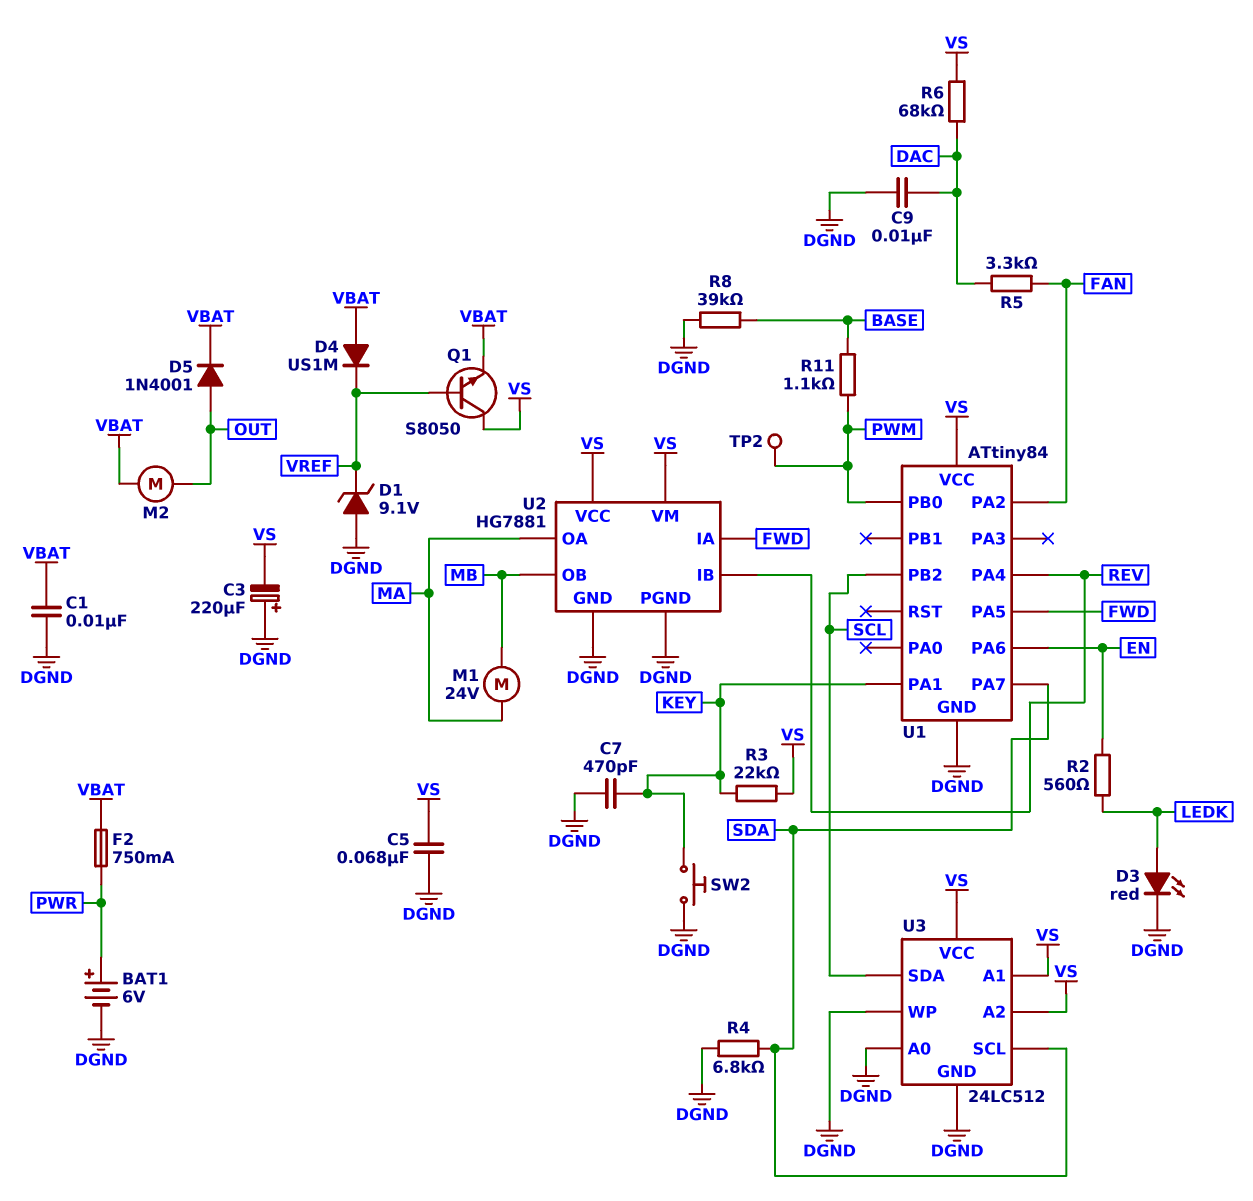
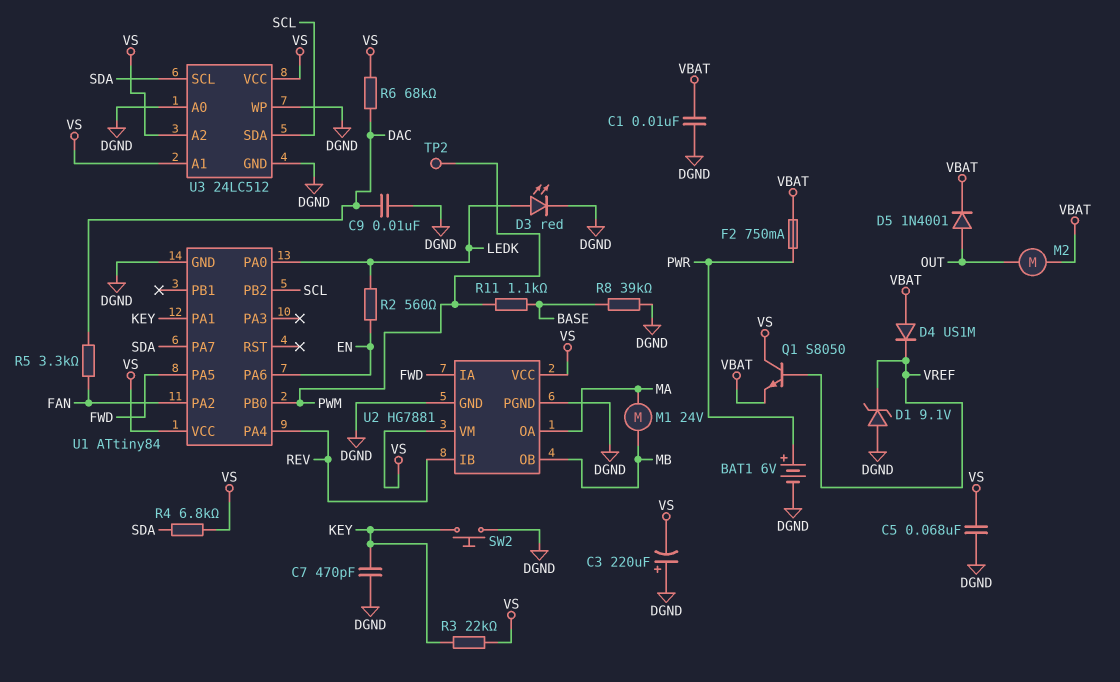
R4: 6.8k (DGND, SDA) -> 6.8k (SDA, VS)
U1 pin PA0: none -> LEDK

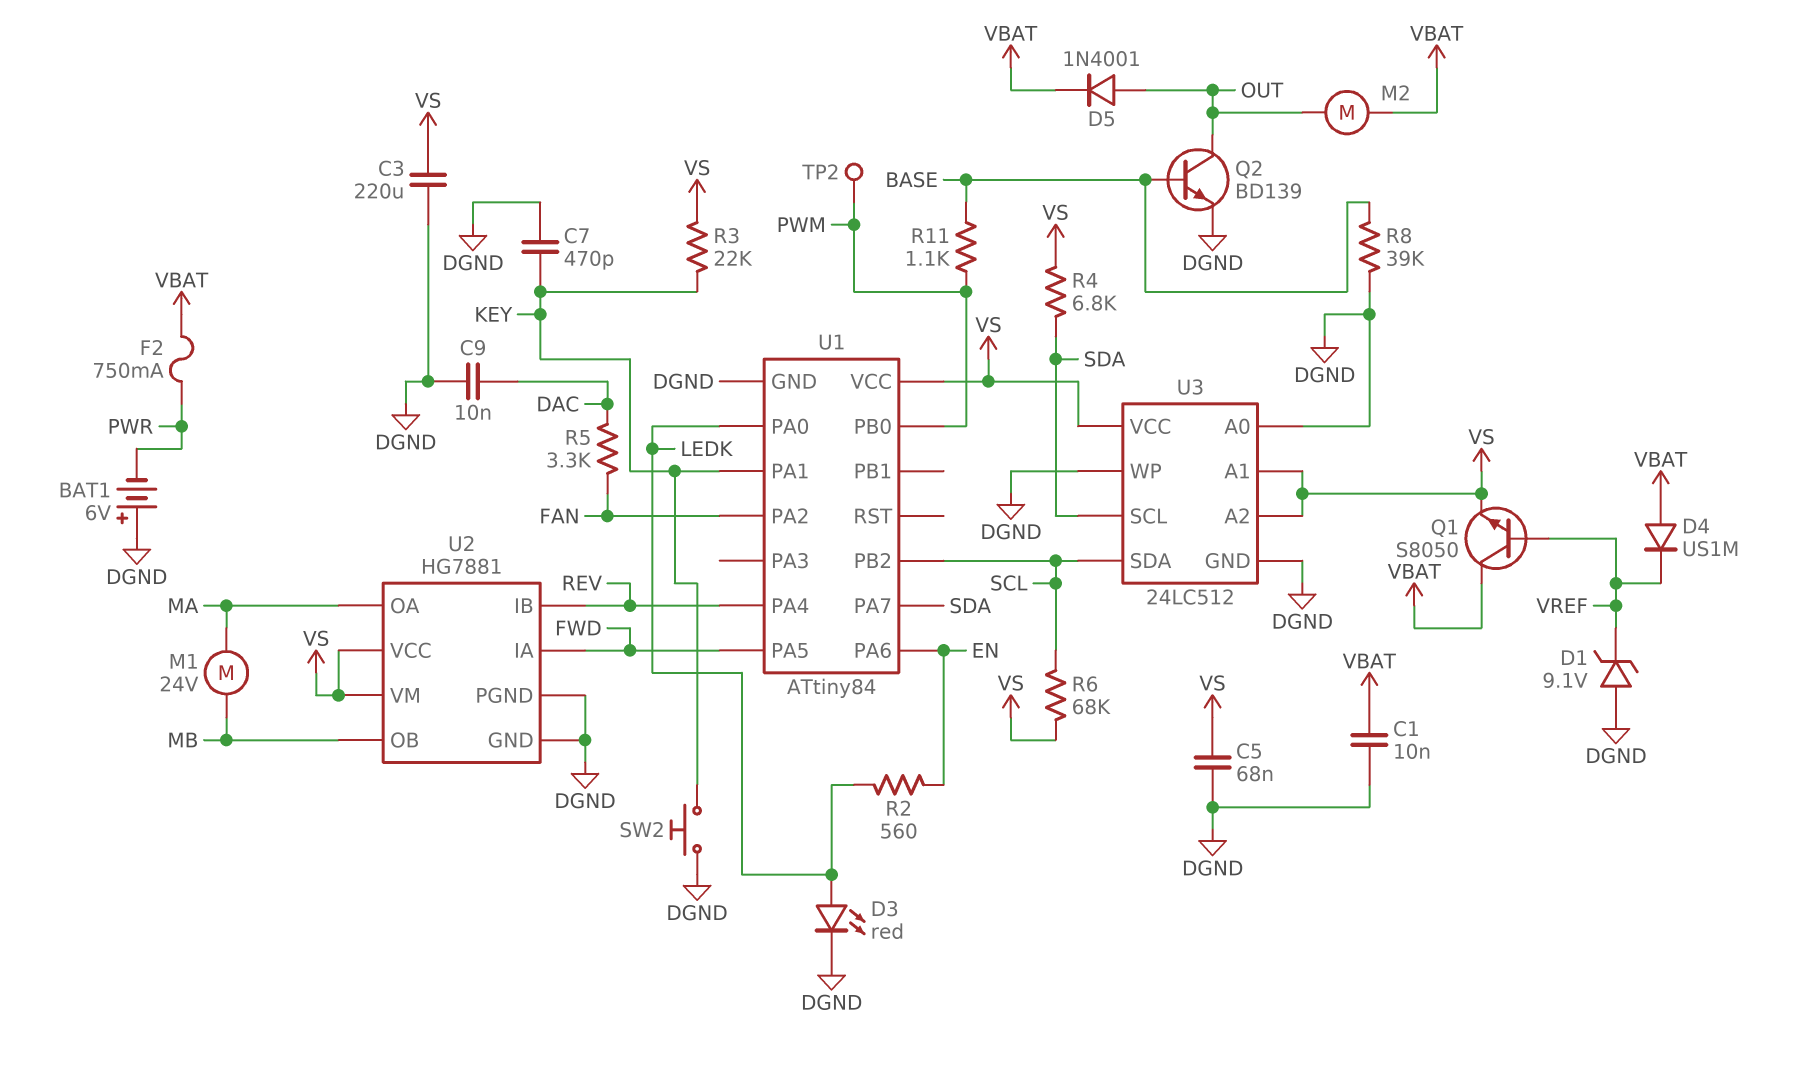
BAT1: 6V (plus PWR, minus DGND) -> 6V (plus DGND, minus PWR)
C3: 220uF (plus DGND, minus VS) -> 220uF (DGND, VS)
Q1: NPN S8050 (B VREF, C VS, E VBAT) -> NPN S8050 (B VREF, C VBAT, E VS)
Q2: none -> NPN BD139 (B BASE, C OUT, E DGND)
R6: 68k (DAC, VS) -> 68k (SCL, VS)

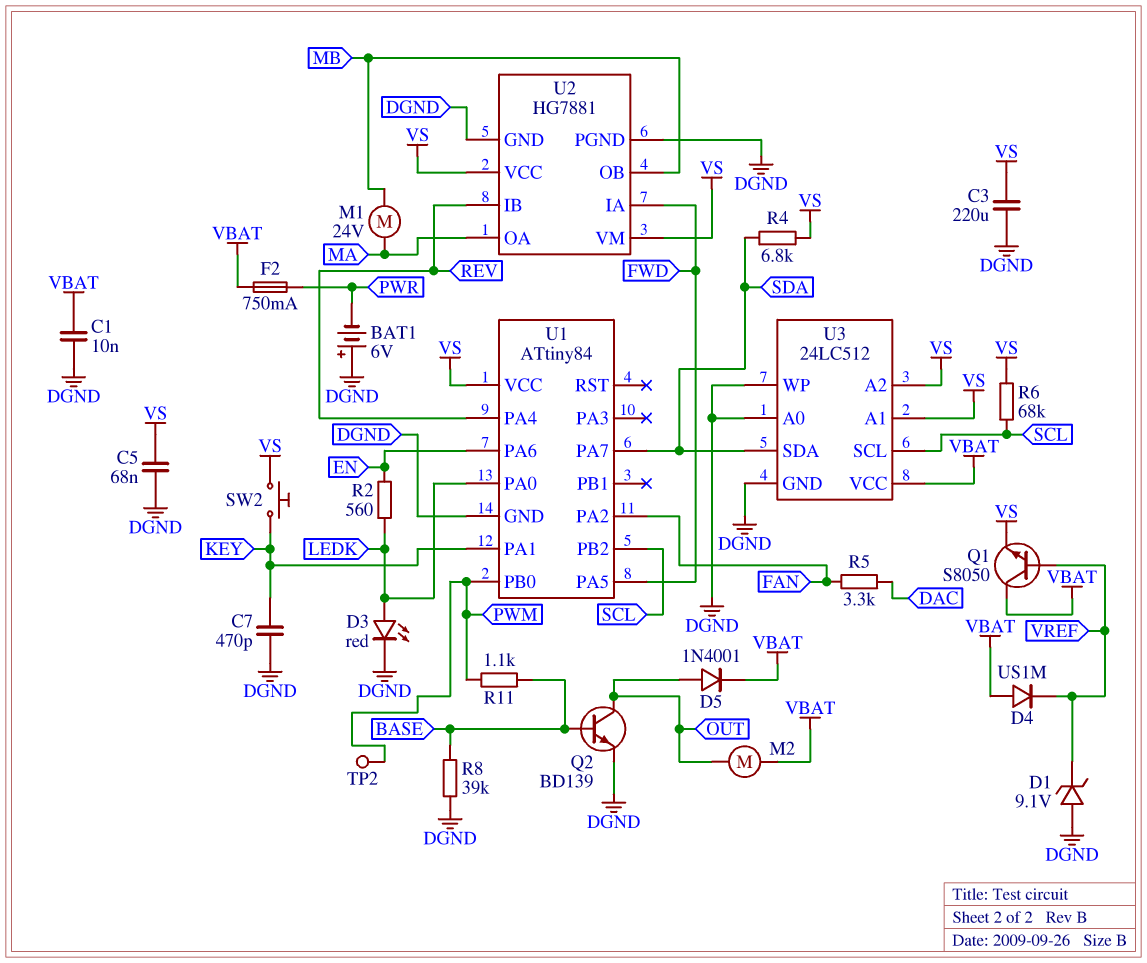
C9: 10nF (DAC, DGND) -> none
R3: 22k (KEY, VS) -> none
SW2: button (DGND, KEY) -> button (KEY, VS)
U3 pin SCL: SDA -> SCL
U3 pin SDA: SCL -> SDA
U3 pin VCC: VS -> VBAT

